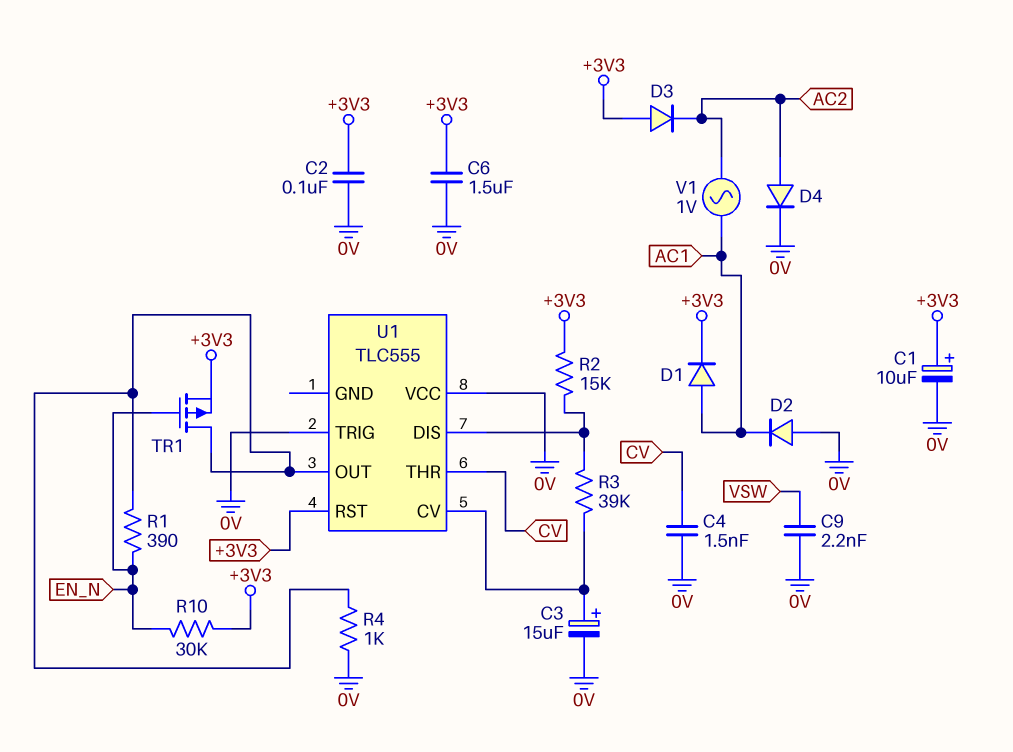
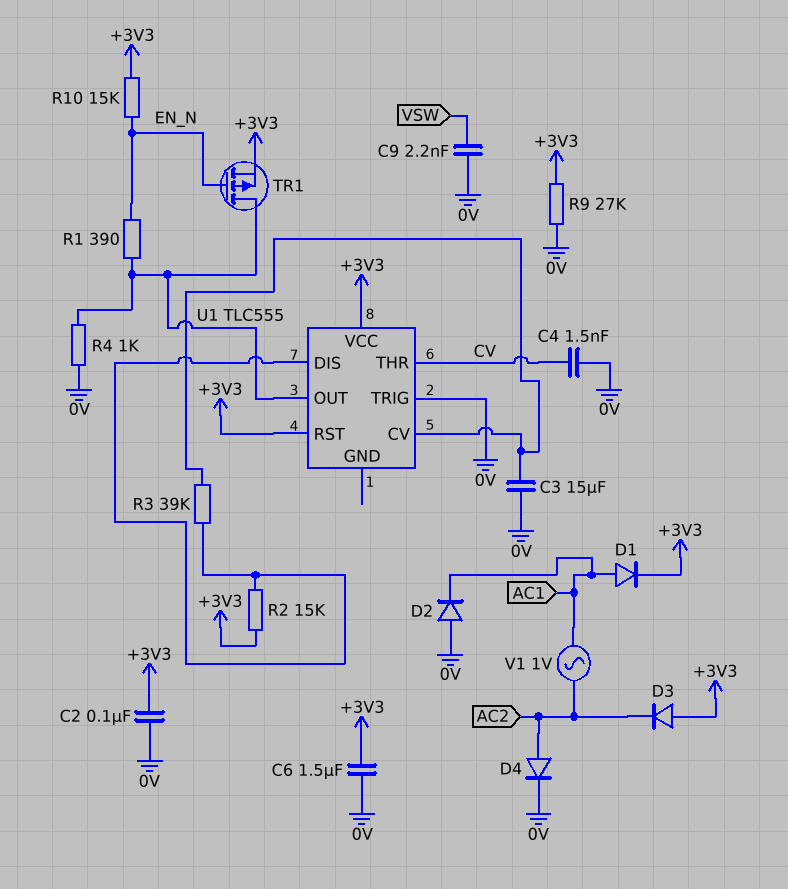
C1: 10uF (plus +3V3, minus 0V) -> none
C3: 15uF (plus U1/CV, minus 0V) -> 15uF (0V, U1/CV)
R9: none -> 27k (+3V3, 0V)
R10: 30k (+3V3, EN_N) -> 15k (+3V3, EN_N)
U1 pin VCC: 0V -> +3V3

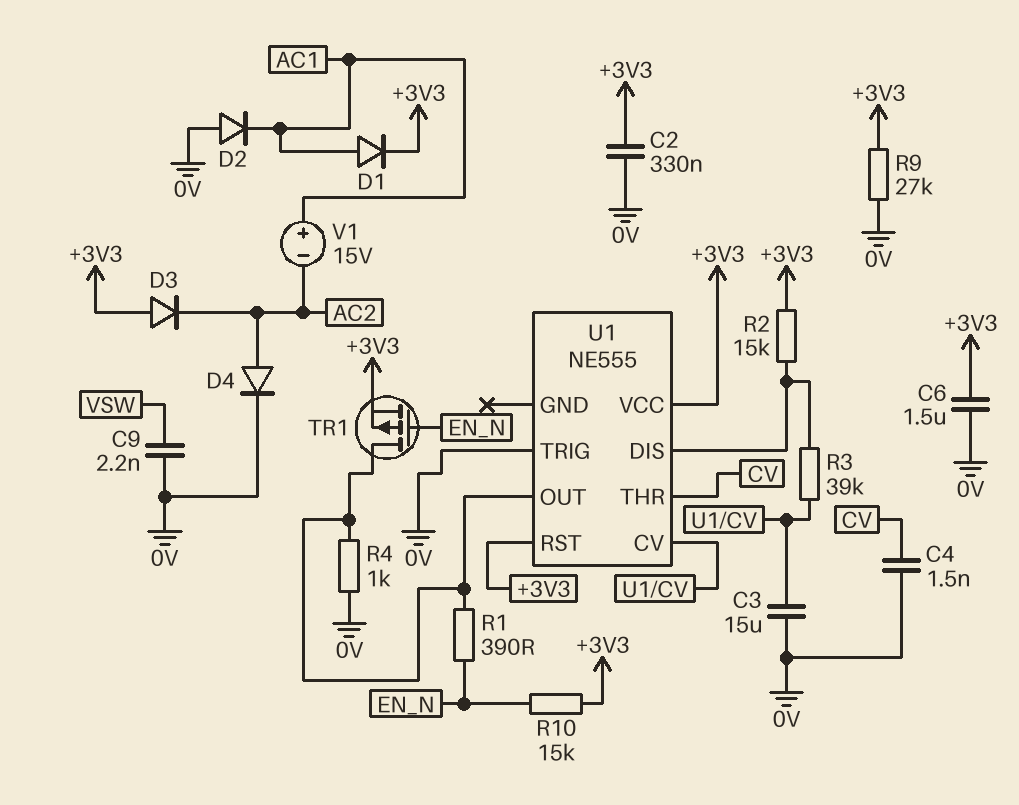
C2: 100nF (+3V3, 0V) -> 330nF (+3V3, 0V)
U1: TLC555 -> NE555
V1: AC 1V (AC1, AC2) -> 15V (plus AC1, minus AC2)

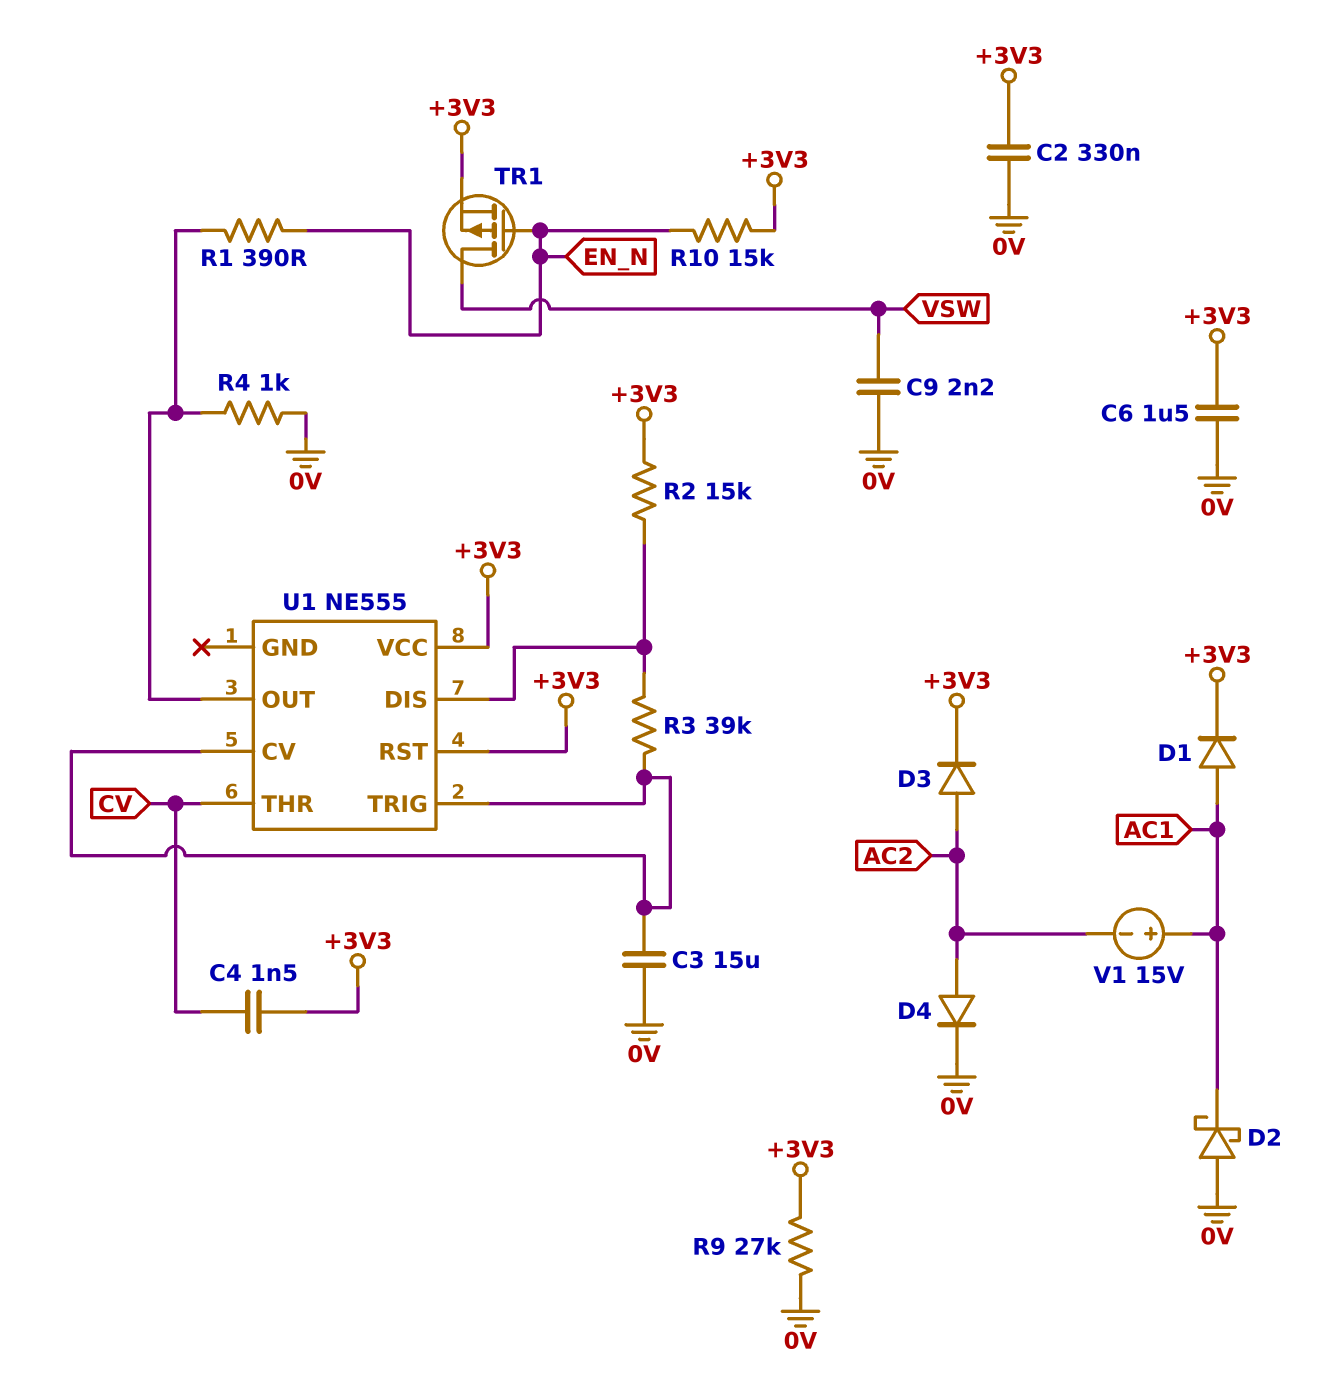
C4: 1.5nF (0V, CV) -> 1.5nF (+3V3, CV)
D2: diode (A 0V, K AC1) -> schottky (A 0V, K AC1)
D3: diode (A +3V3, K AC2) -> diode (A AC2, K +3V3)
TR1: PMOS (G EN_N, D U1/OUT, S +3V3) -> PMOS (G EN_N, D VSW, S +3V3)
U1 pin TRIG: 0V -> U1/CV

